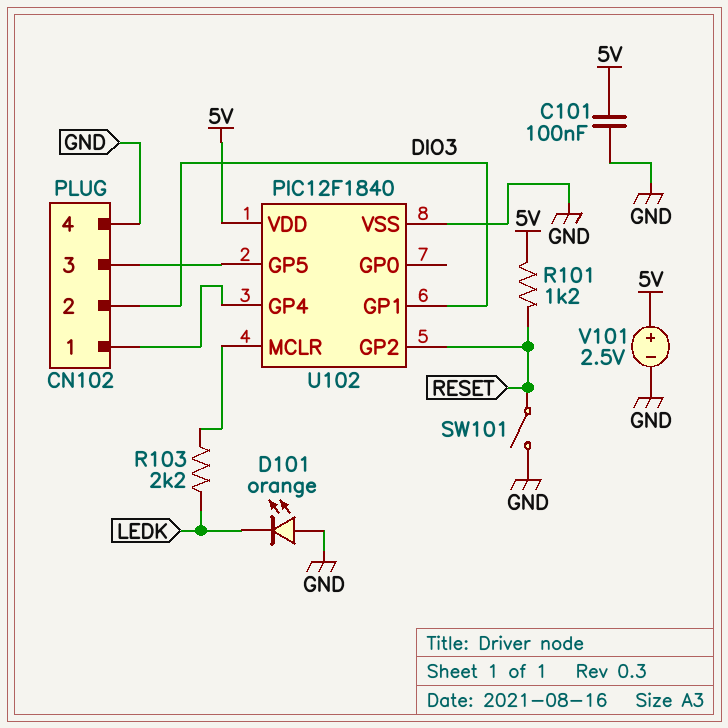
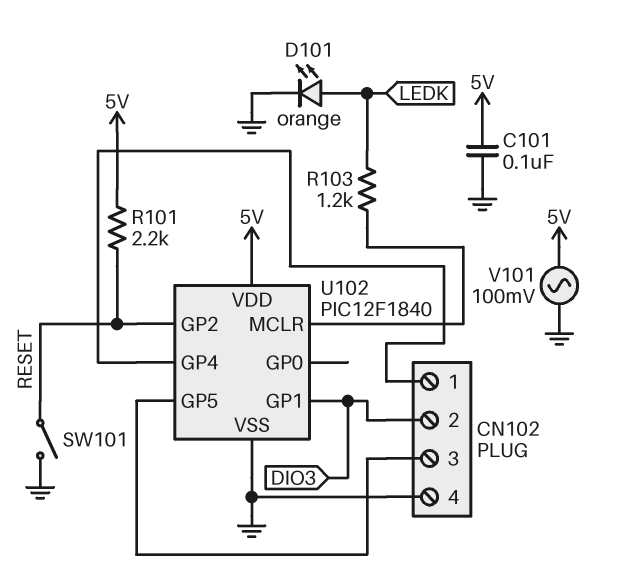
D101: LED orange (A GND, K LEDK) -> LED orange (A LEDK, K GND)
R101: 1.2k (5V, RESET) -> 2.2k (5V, RESET)
R103: 2.2k (LEDK, U102/MCLR) -> 1.2k (LEDK, U102/MCLR)
V101: 2.5V (plus 5V, minus GND) -> AC 100mV (5V, GND)

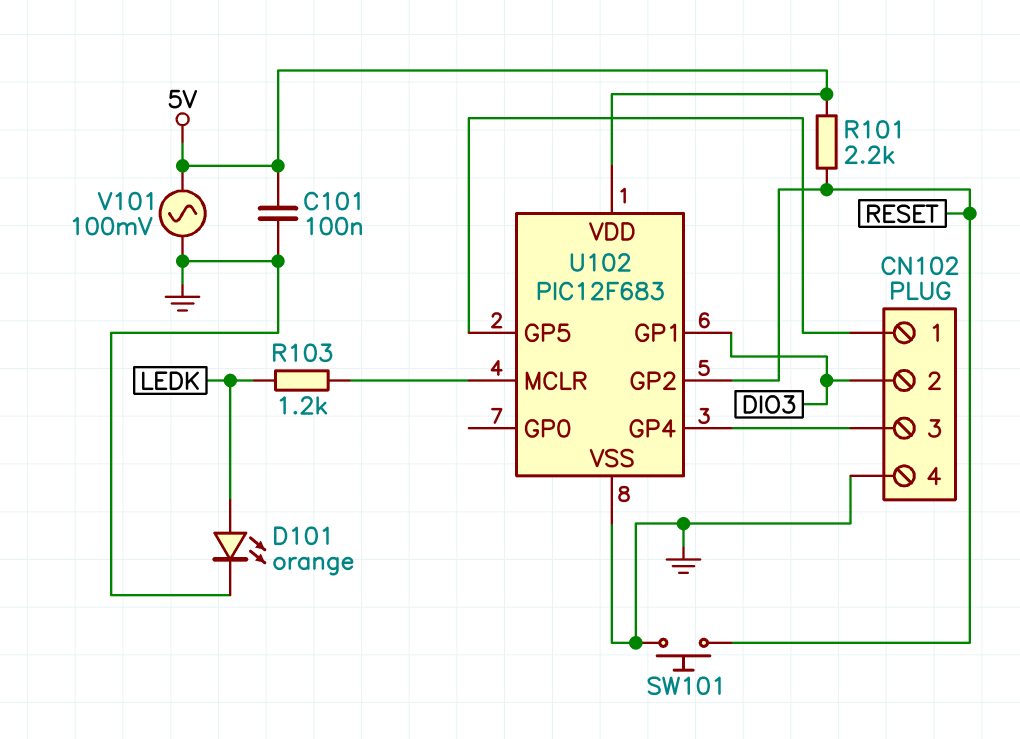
SW101: switch (GND, RESET) -> button (GND, RESET)
U102: PIC12F1840 -> PIC12F683
U102 pin GP4: CN102/1 -> CN102/3
U102 pin GP5: CN102/3 -> CN102/1

